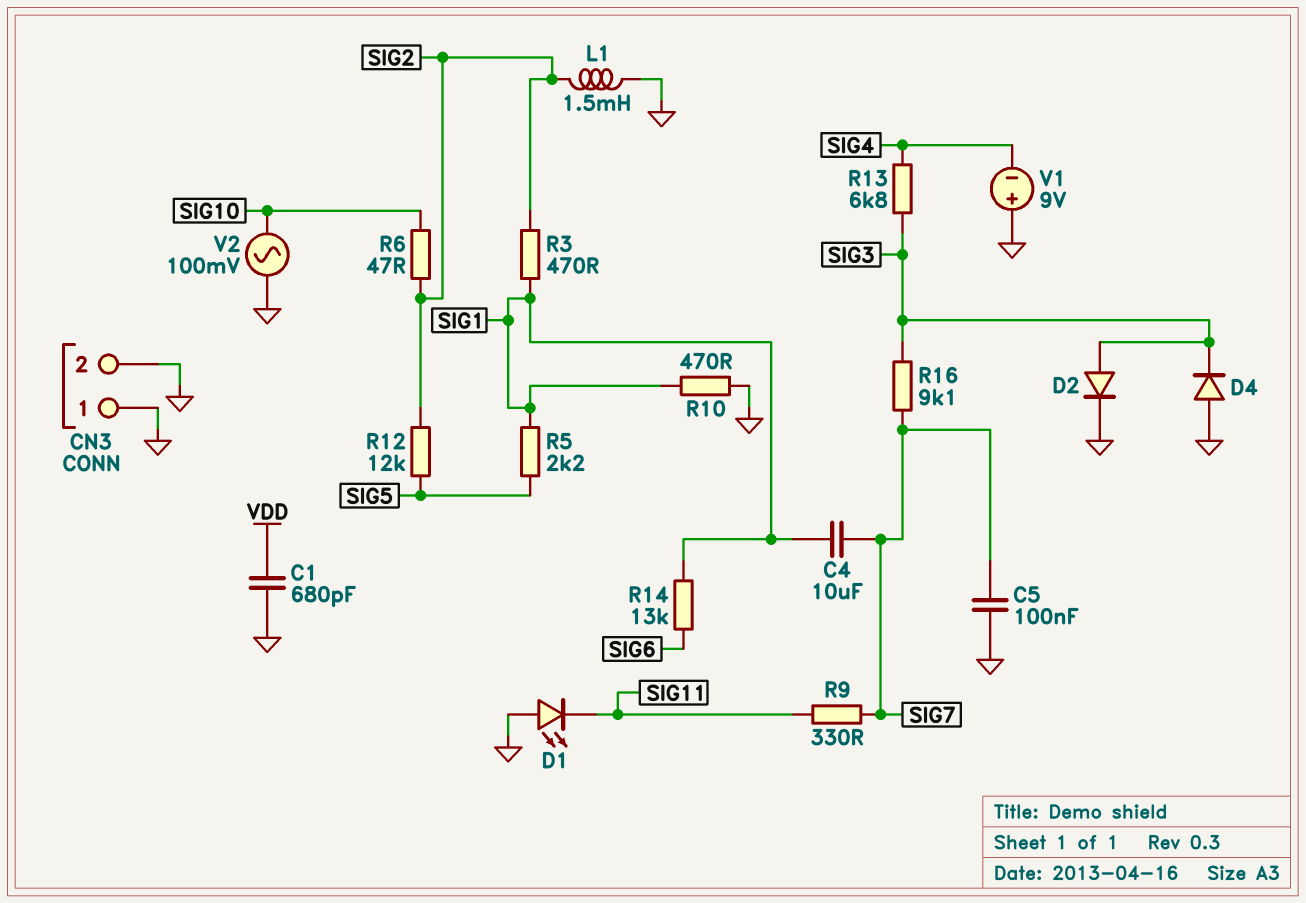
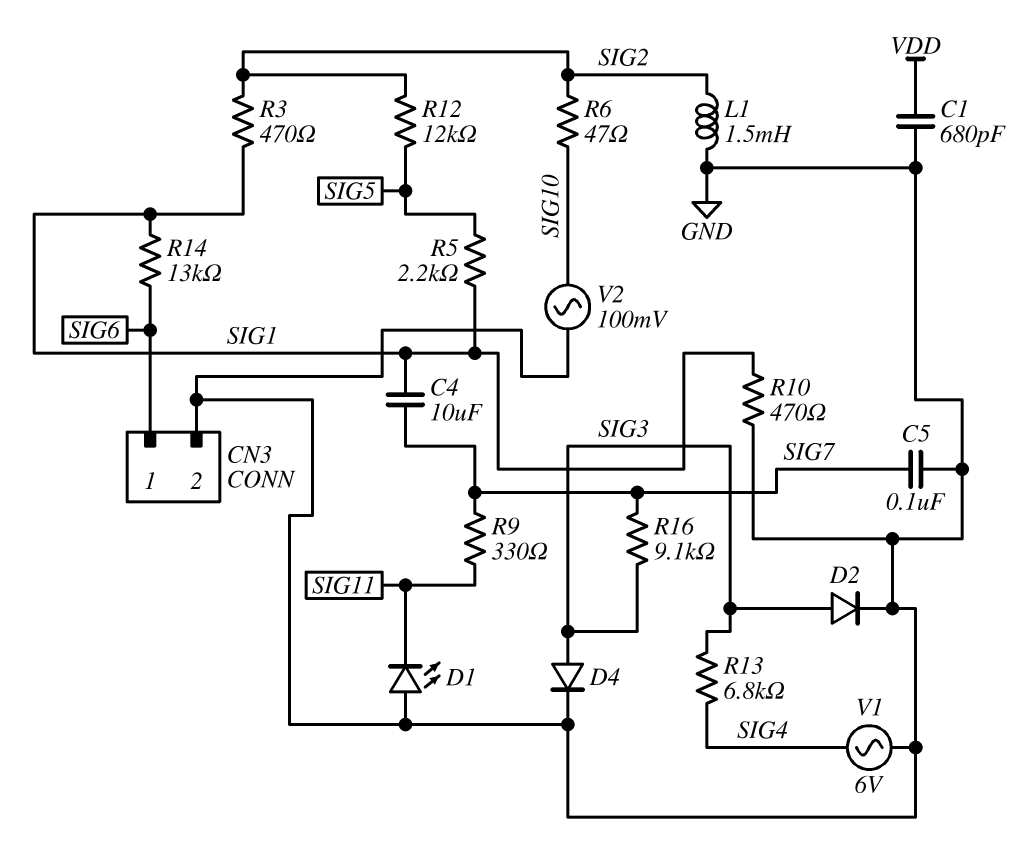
CN3 pin 1: GND -> SIG6
D4: diode (A GND, K SIG3) -> diode (A SIG3, K GND)
V1: 9V (plus GND, minus SIG4) -> AC 6V (GND, SIG4)

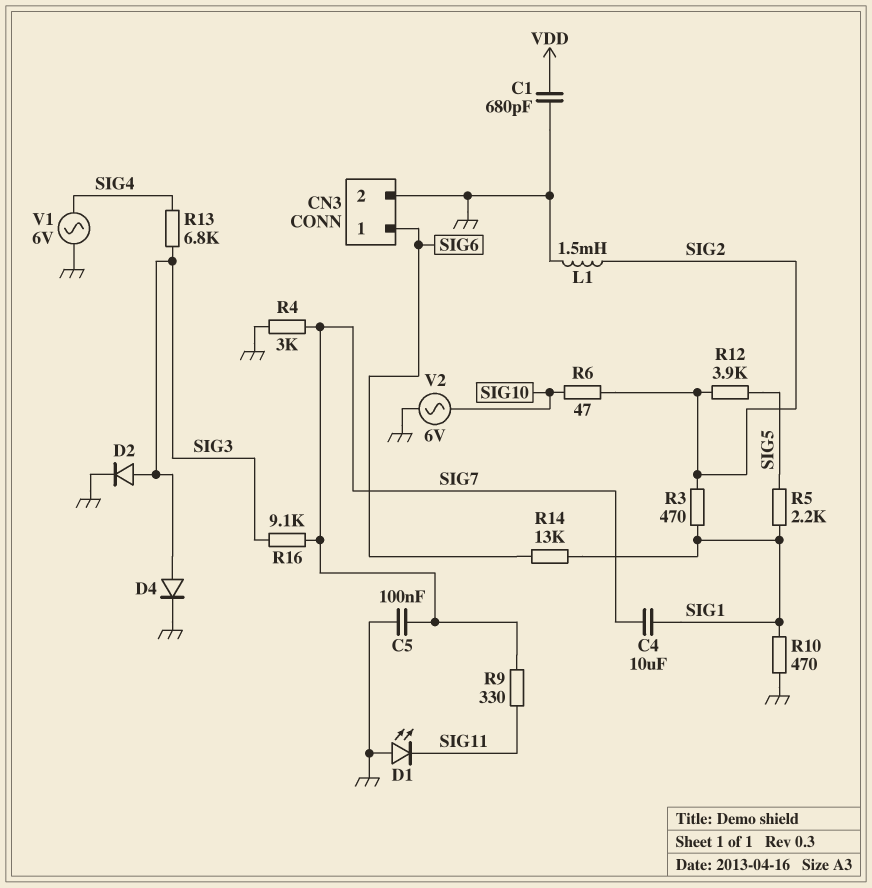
R4: none -> 3k (GND, SIG7)
R12: 12k (SIG2, SIG5) -> 3.9k (SIG2, SIG5)
V2: AC 100mV (GND, SIG10) -> AC 6V (GND, SIG10)

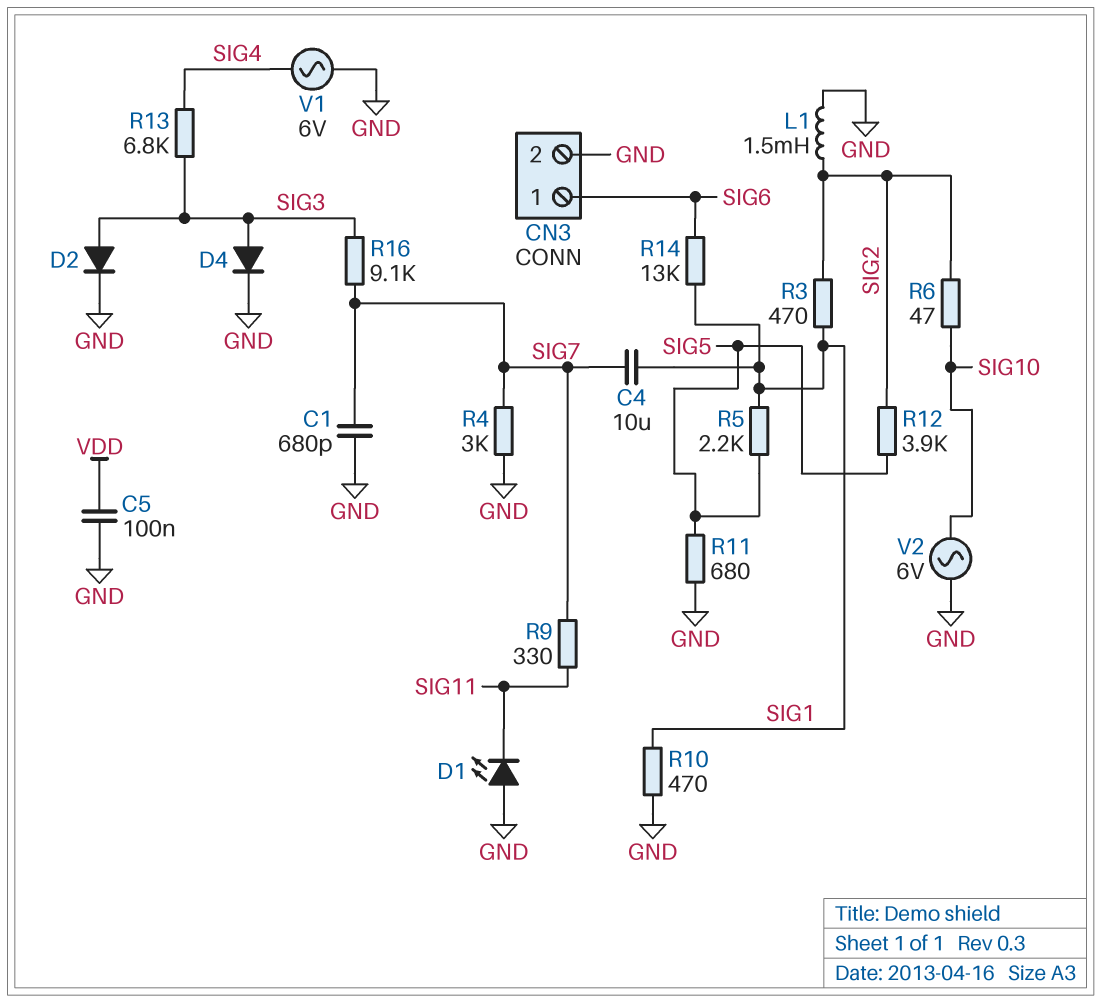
C1: 680pF (GND, VDD) -> 680pF (GND, SIG7)
C5: 100nF (GND, SIG7) -> 100nF (GND, VDD)
R11: none -> 680 (GND, SIG5)

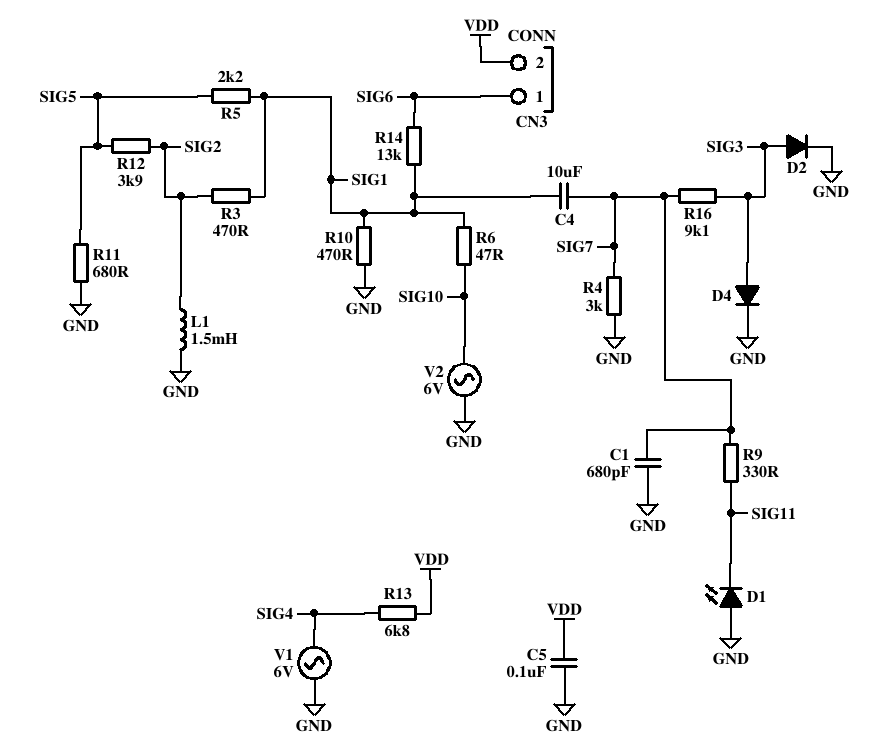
CN3 pin 2: GND -> VDD
R6: 47 (SIG2, SIG10) -> 47 (SIG1, SIG10)
R13: 6.8k (SIG3, SIG4) -> 6.8k (SIG4, VDD)

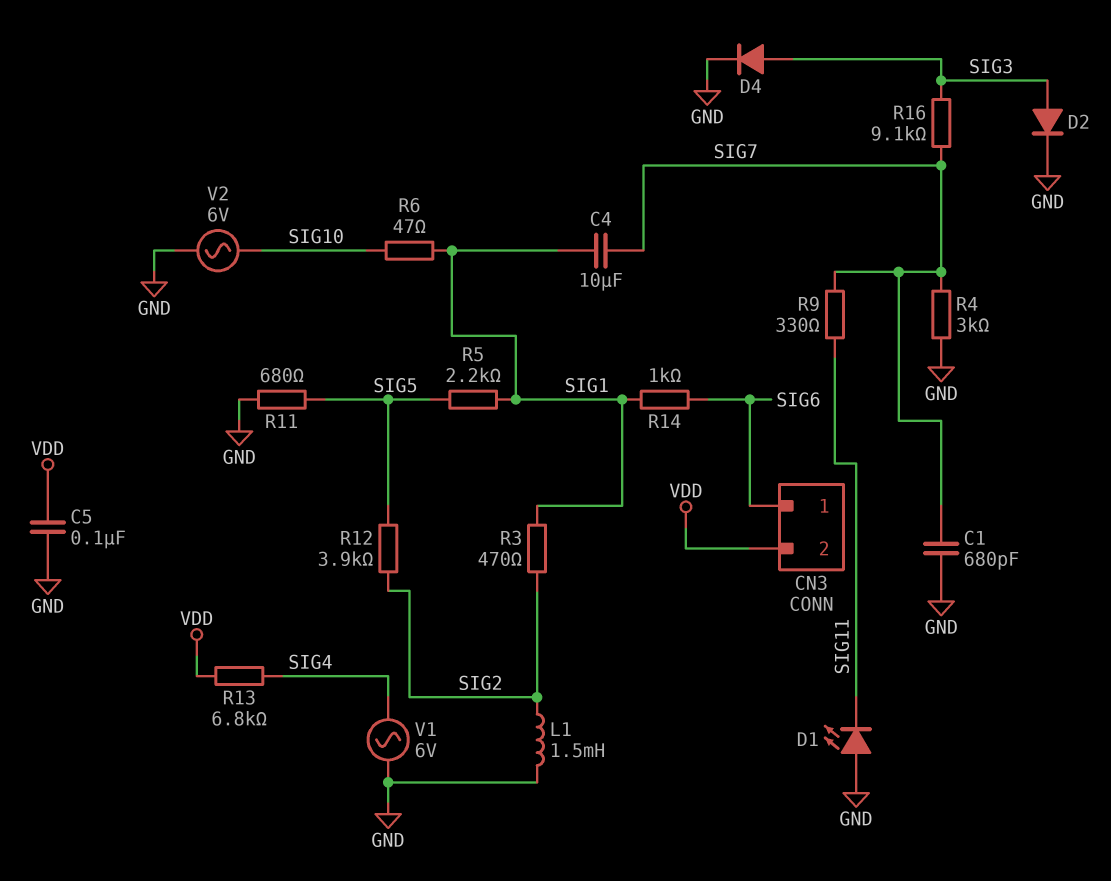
R10: 470 (GND, SIG1) -> none
R14: 13k (SIG1, SIG6) -> 1k (SIG1, SIG6)

